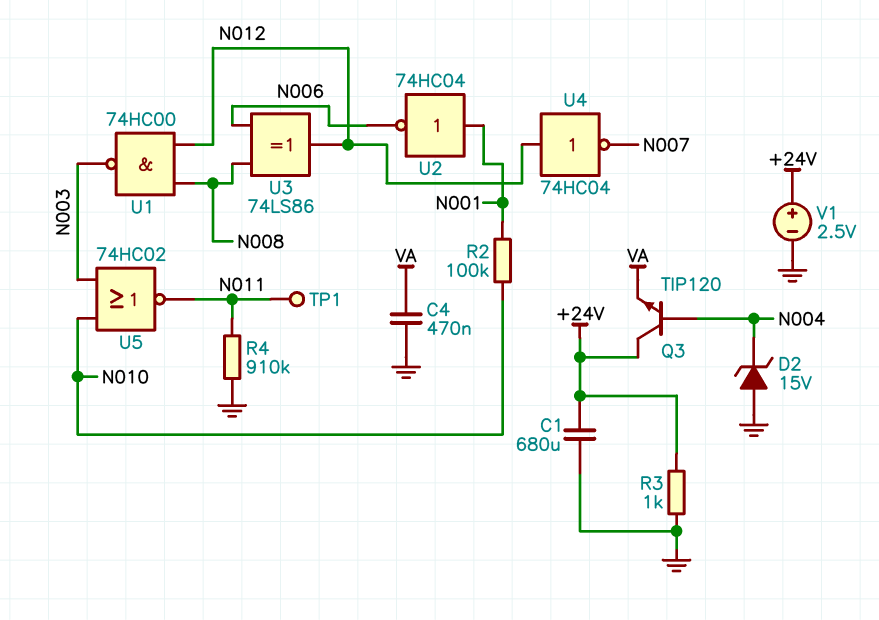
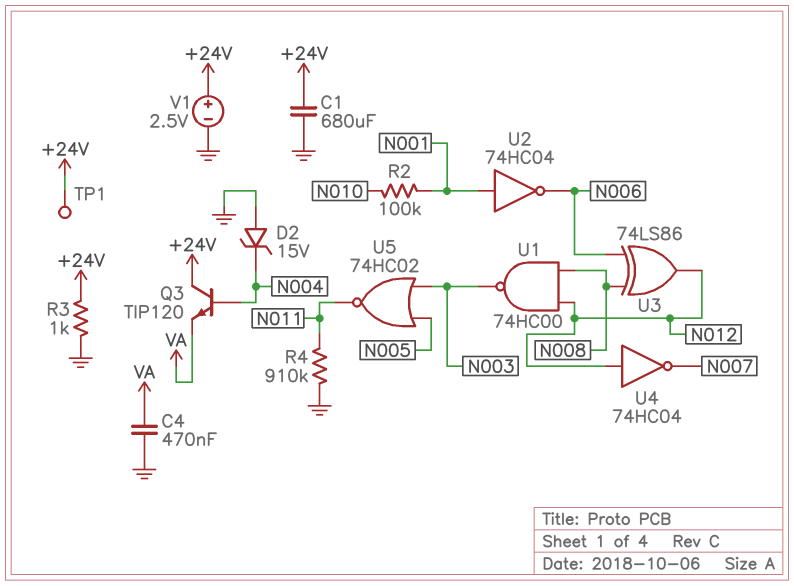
TP1: test point (N011) -> test point (+24V)
U5: NOR 74HC02 (in N003, in N010, out N011) -> NOR 74HC02 (in N003, in N005, out N011)

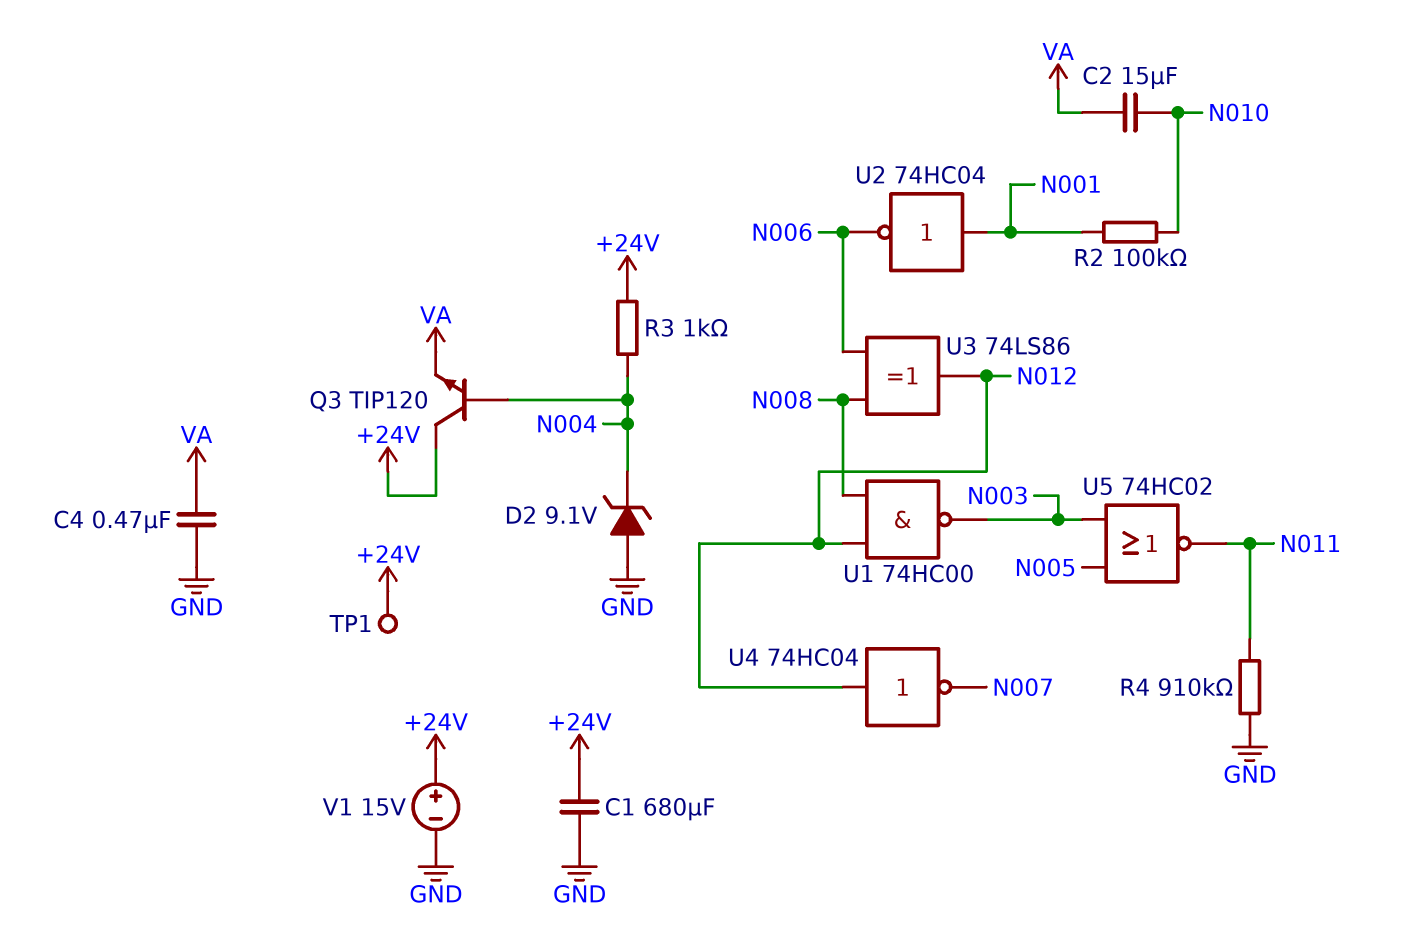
C2: none -> 15uF (N010, VA)
D2: zener 15V (A GND, K N004) -> zener 9.1V (A GND, K N004)
R3: 1k (+24V, GND) -> 1k (+24V, N004)
V1: 2.5V (plus +24V, minus GND) -> 15V (plus +24V, minus GND)

